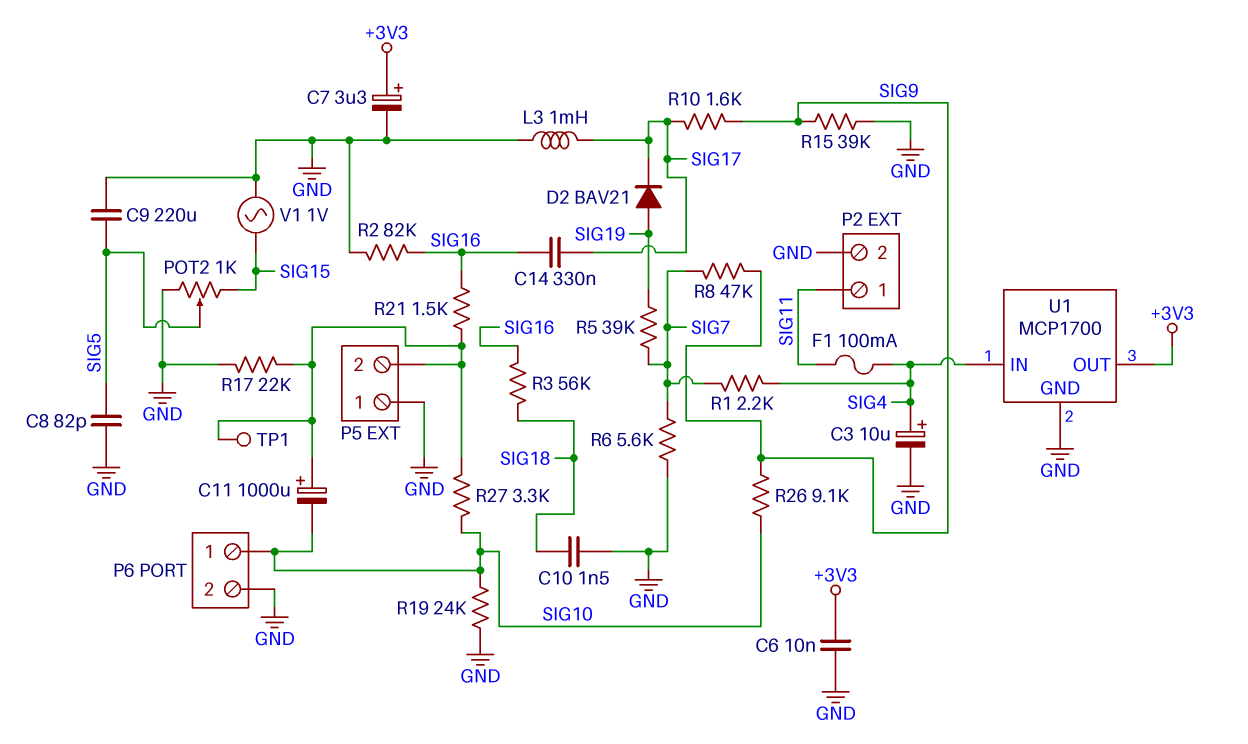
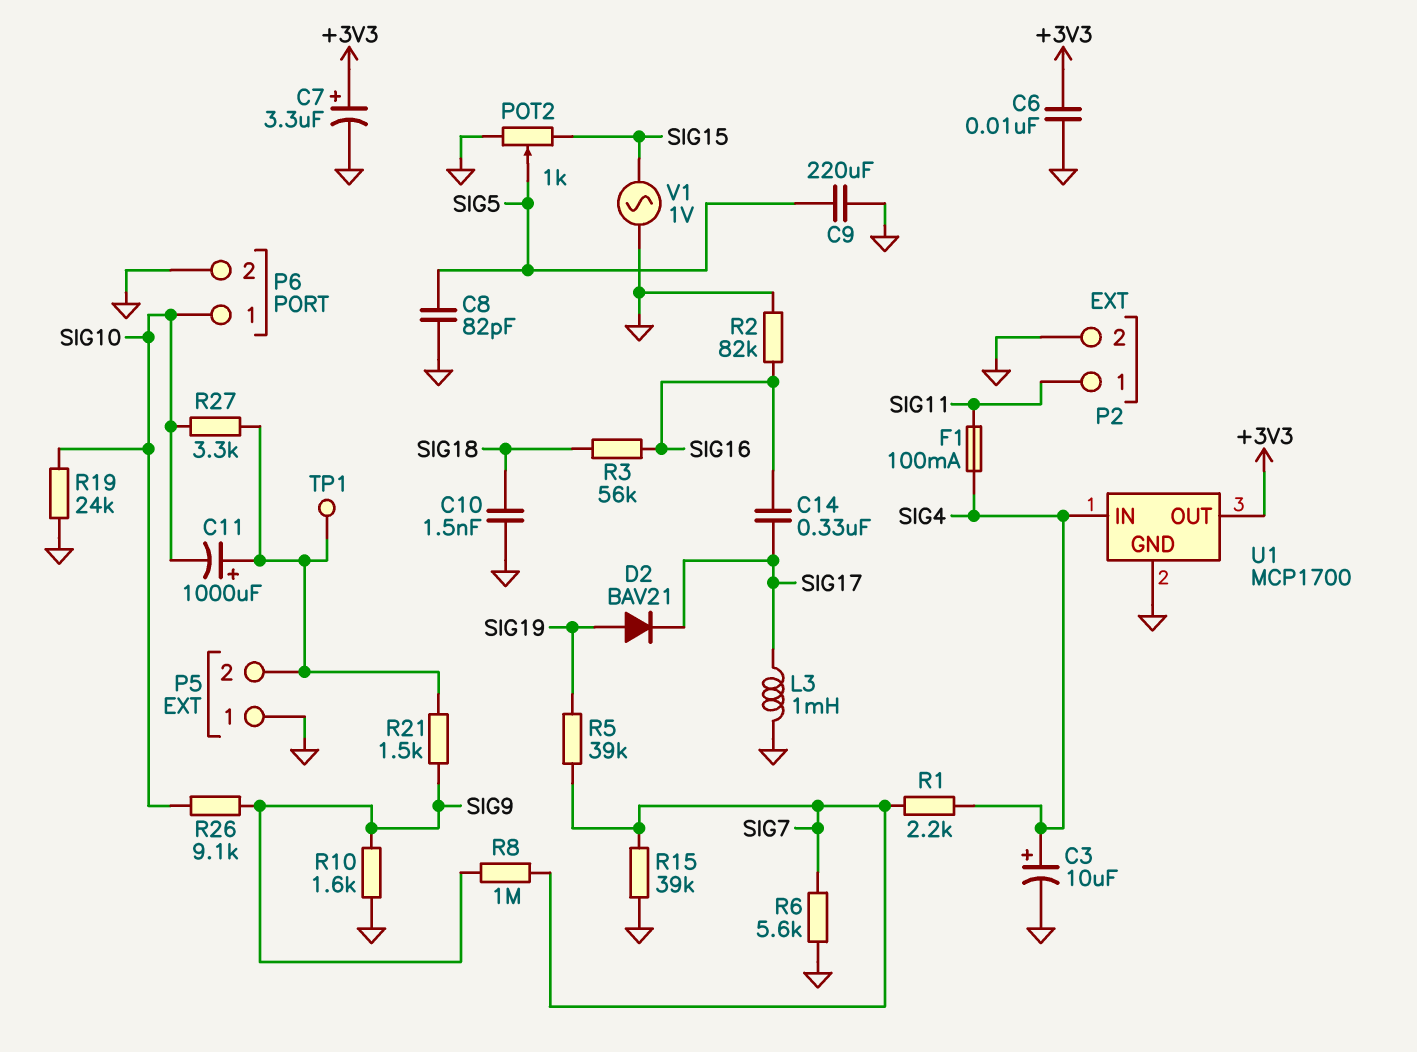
R8: 47k (SIG7, SIG9) -> 1M (SIG7, SIG9)
R10: 1.6k (SIG9, SIG17) -> 1.6k (GND, SIG9)
R15: 39k (GND, SIG9) -> 39k (GND, SIG7)
R17: 22k (GND, P5/2) -> none
R21: 1.5k (P5/2, SIG16) -> 1.5k (P5/2, SIG9)

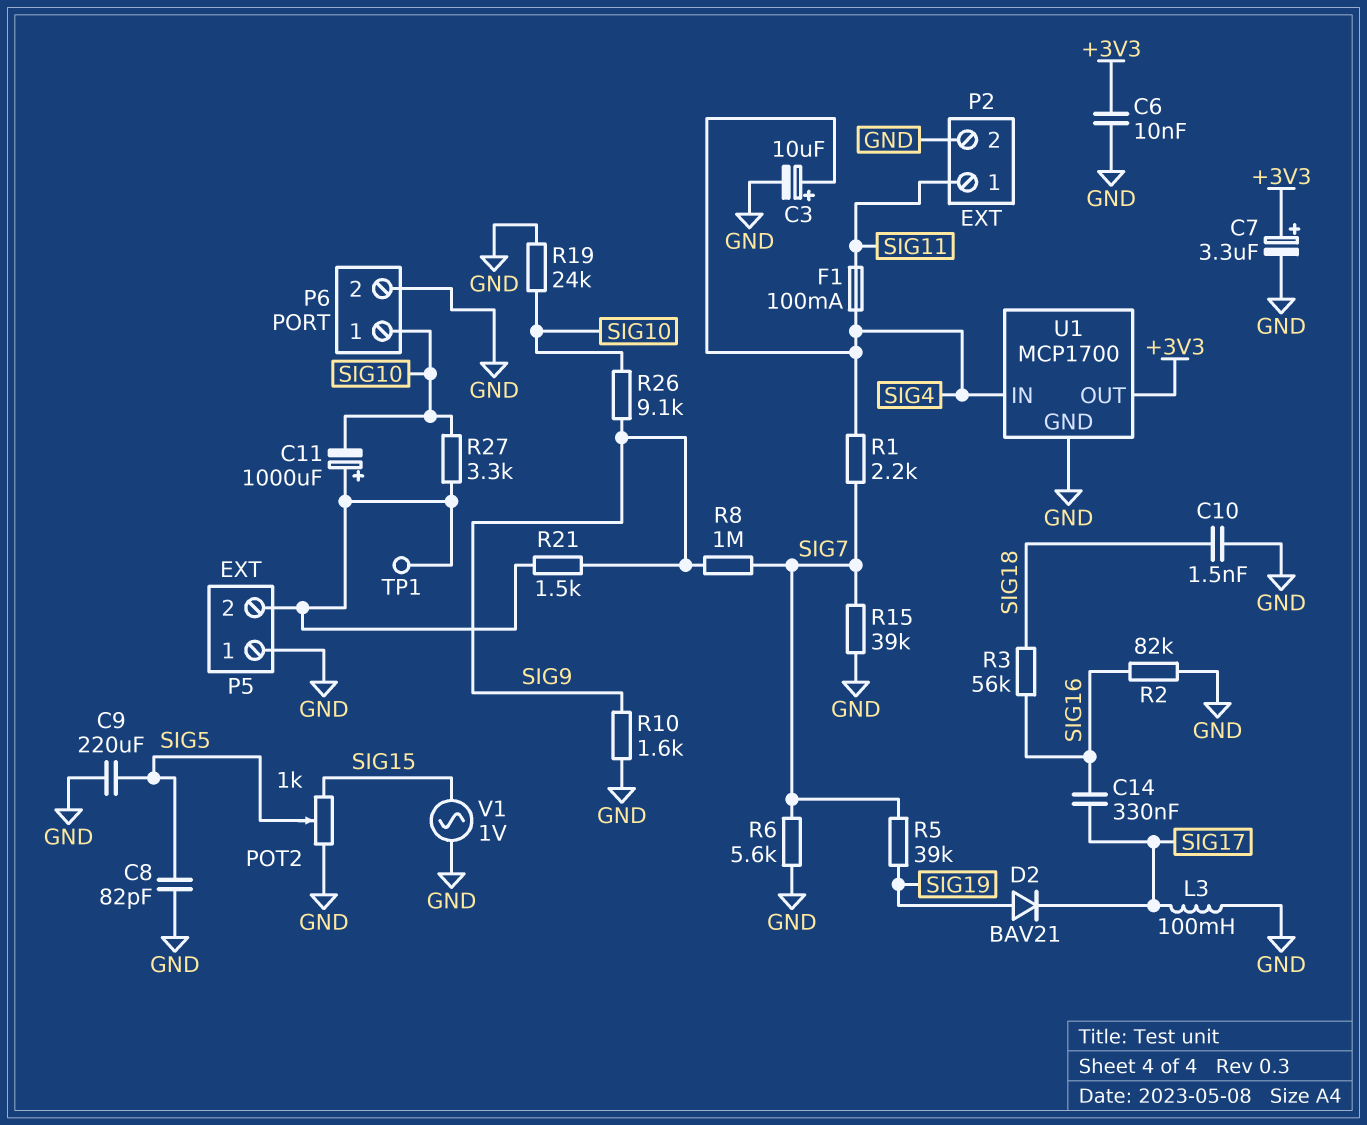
L3: 1mH (GND, SIG17) -> 100mH (GND, SIG17)

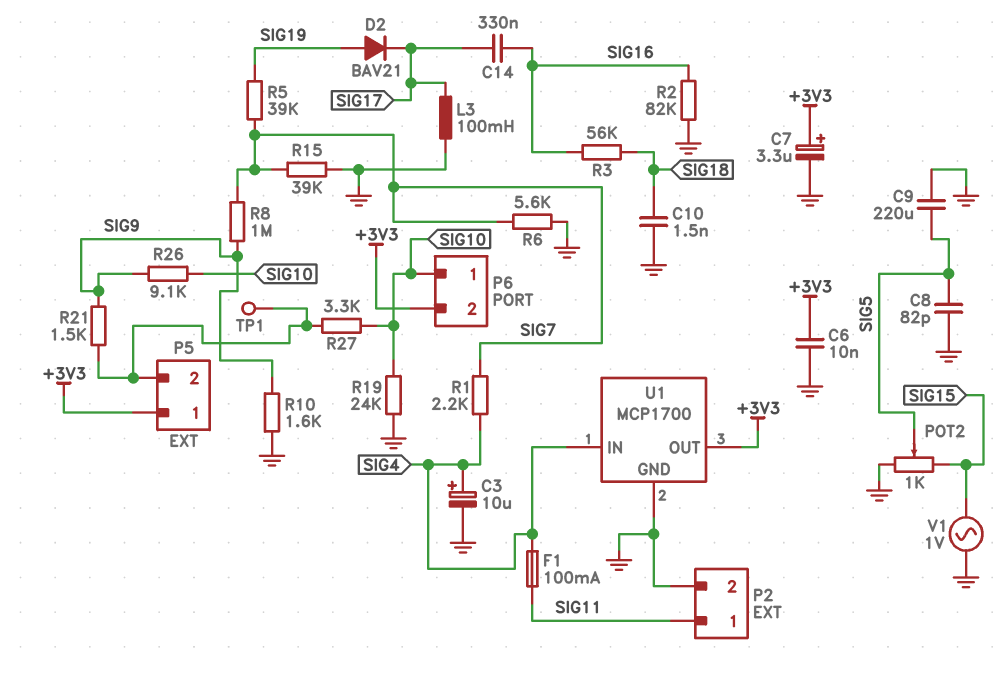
C11: 1000uF (plus P5/2, minus SIG10) -> none
P5 pin 1: GND -> +3V3
P6 pin 2: GND -> +3V3

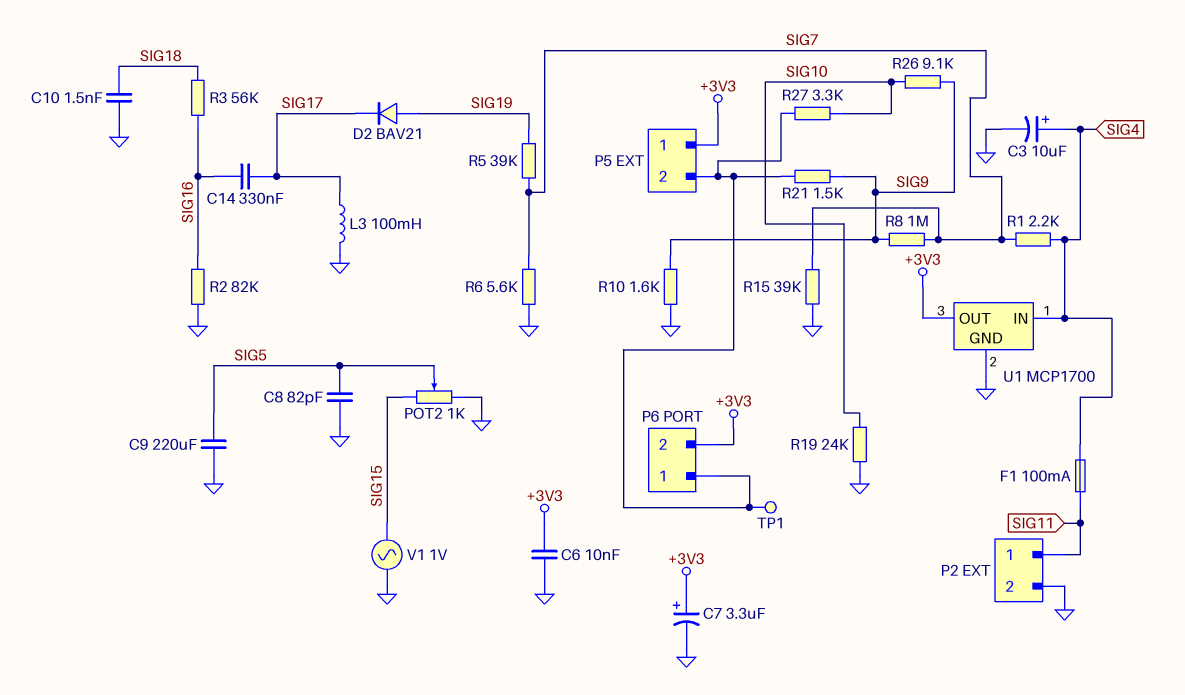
P6 pin 1: SIG10 -> P5/2

